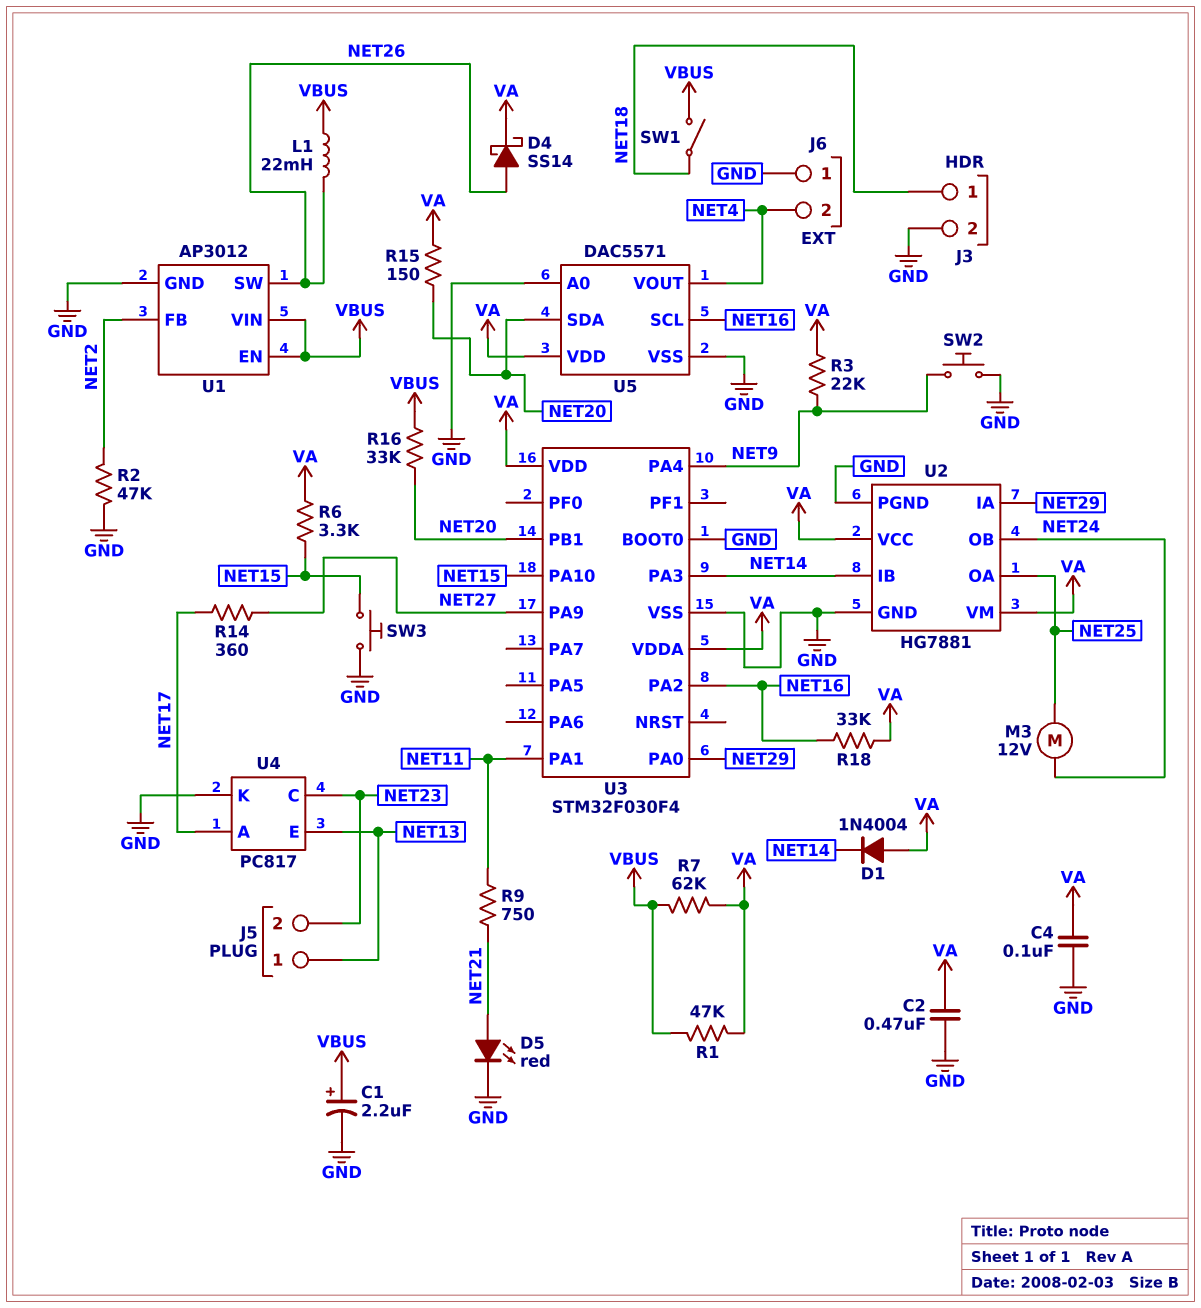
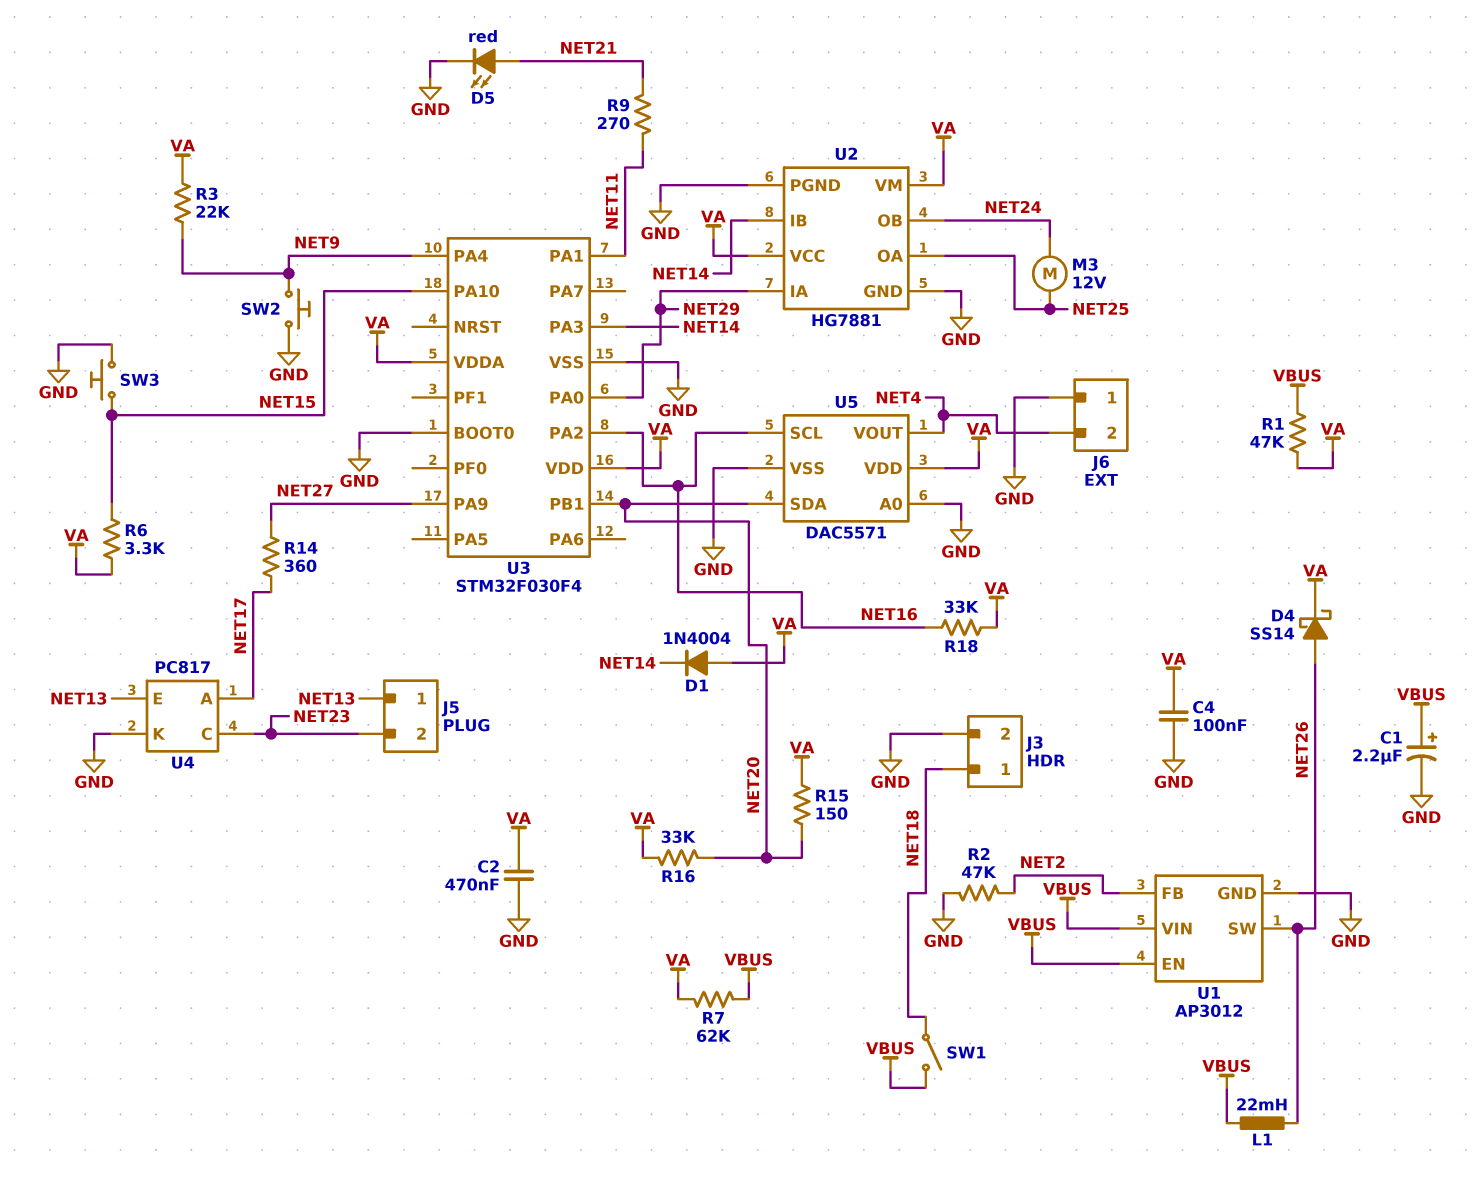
R9: 750 (NET11, NET21) -> 270 (NET11, NET21)
R16: 33k (NET20, VBUS) -> 33k (NET20, VA)

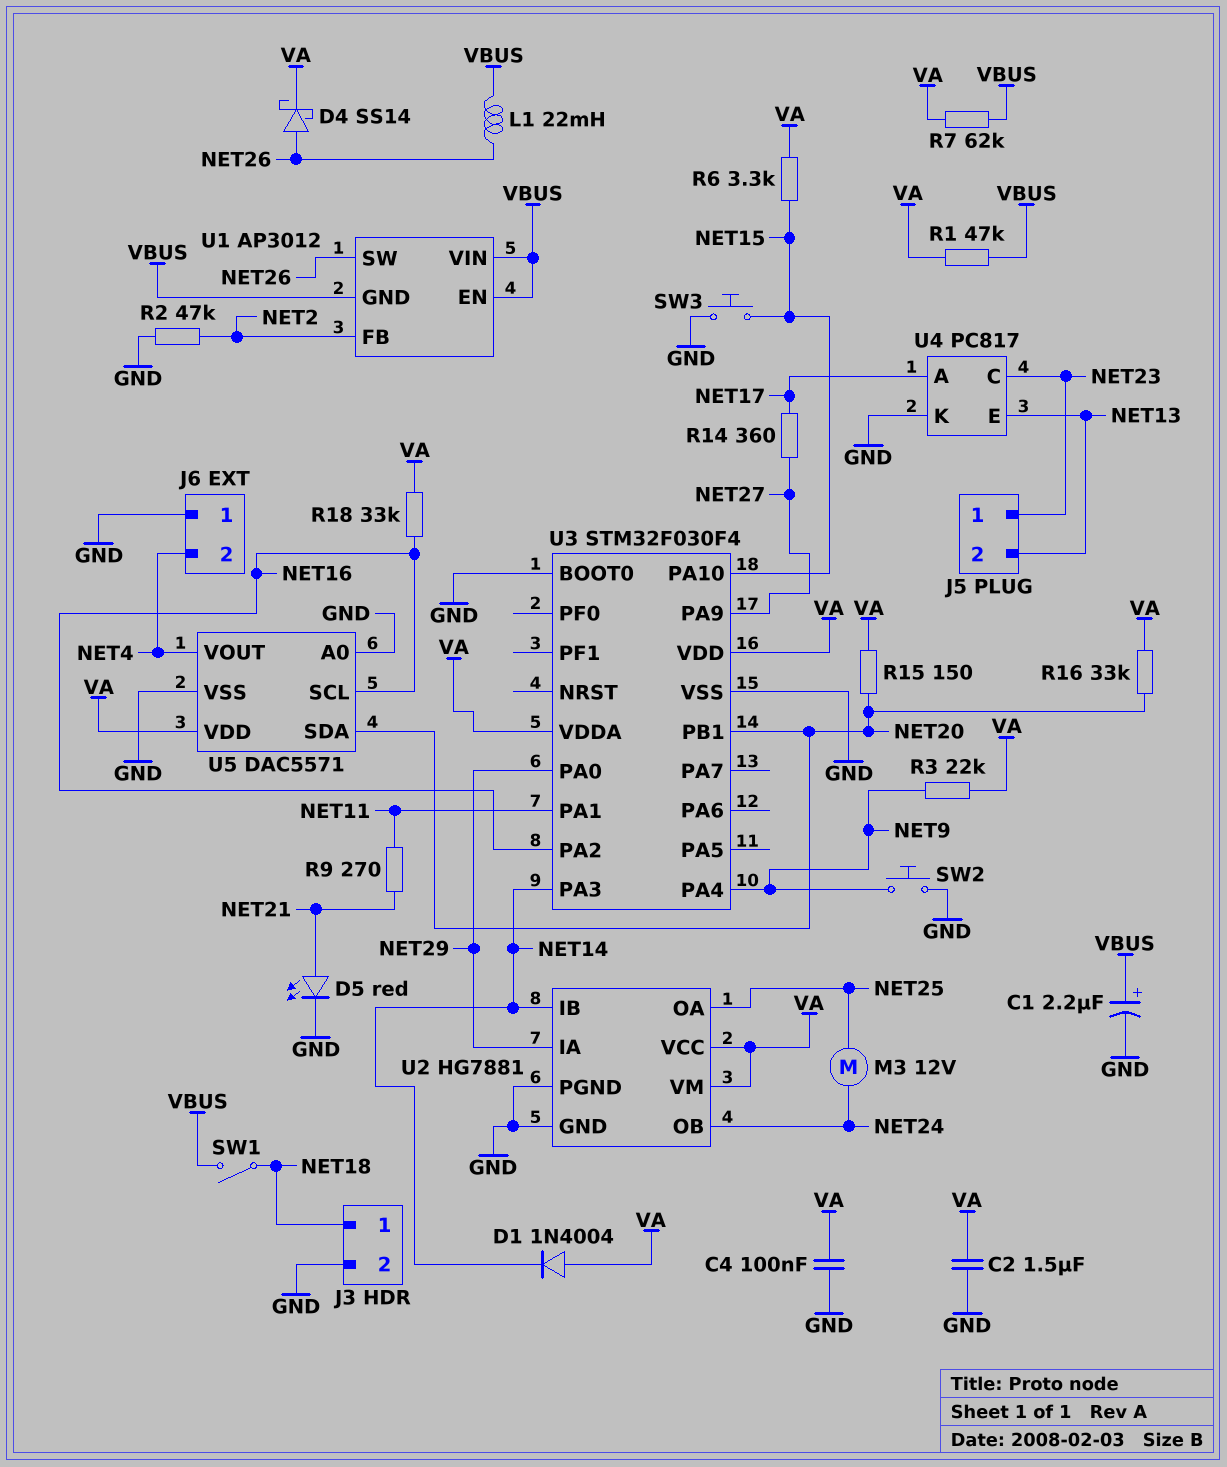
C2: 470nF (GND, VA) -> 1.5uF (GND, VA)
J5 pin 1: NET13 -> NET23
J5 pin 2: NET23 -> NET13
U1 pin GND: GND -> VBUS

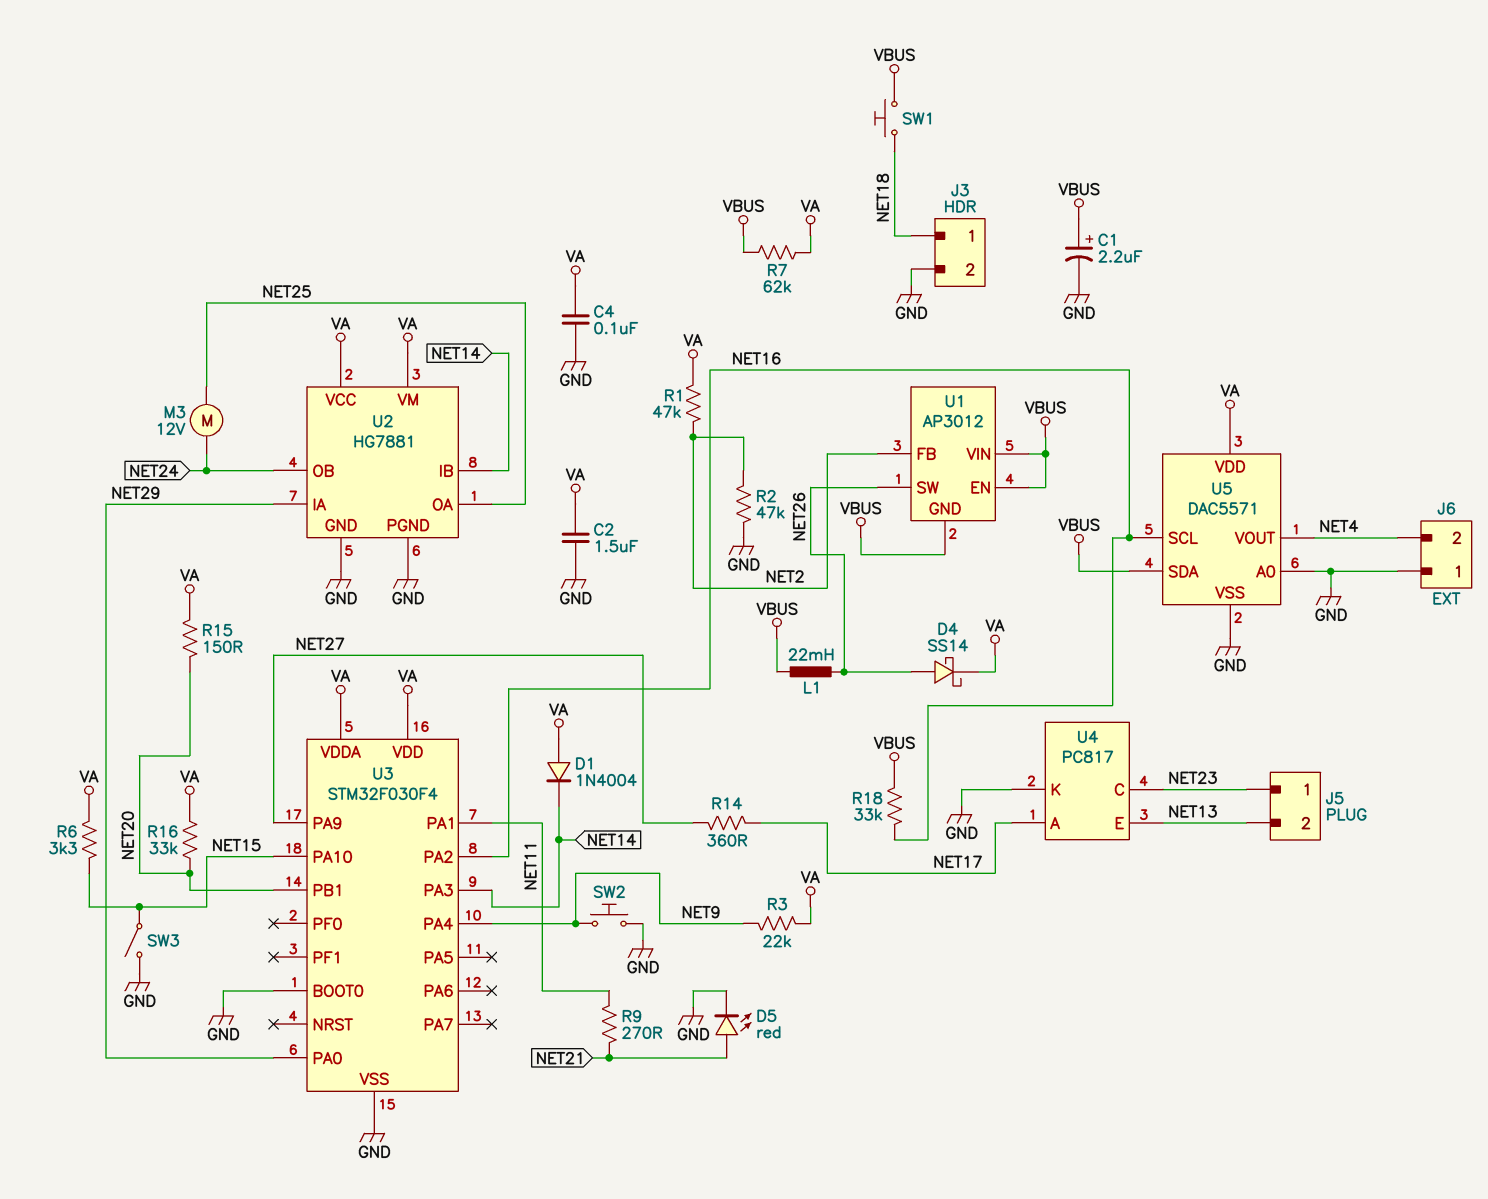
R1: 47k (VA, VBUS) -> 47k (NET2, VA)
R18: 33k (NET16, VA) -> 33k (NET16, VBUS)
SW1: switch (NET18, VBUS) -> button (NET18, VBUS)
SW3: button (GND, NET15) -> switch (GND, NET15)
U5 pin SDA: NET20 -> VBUS

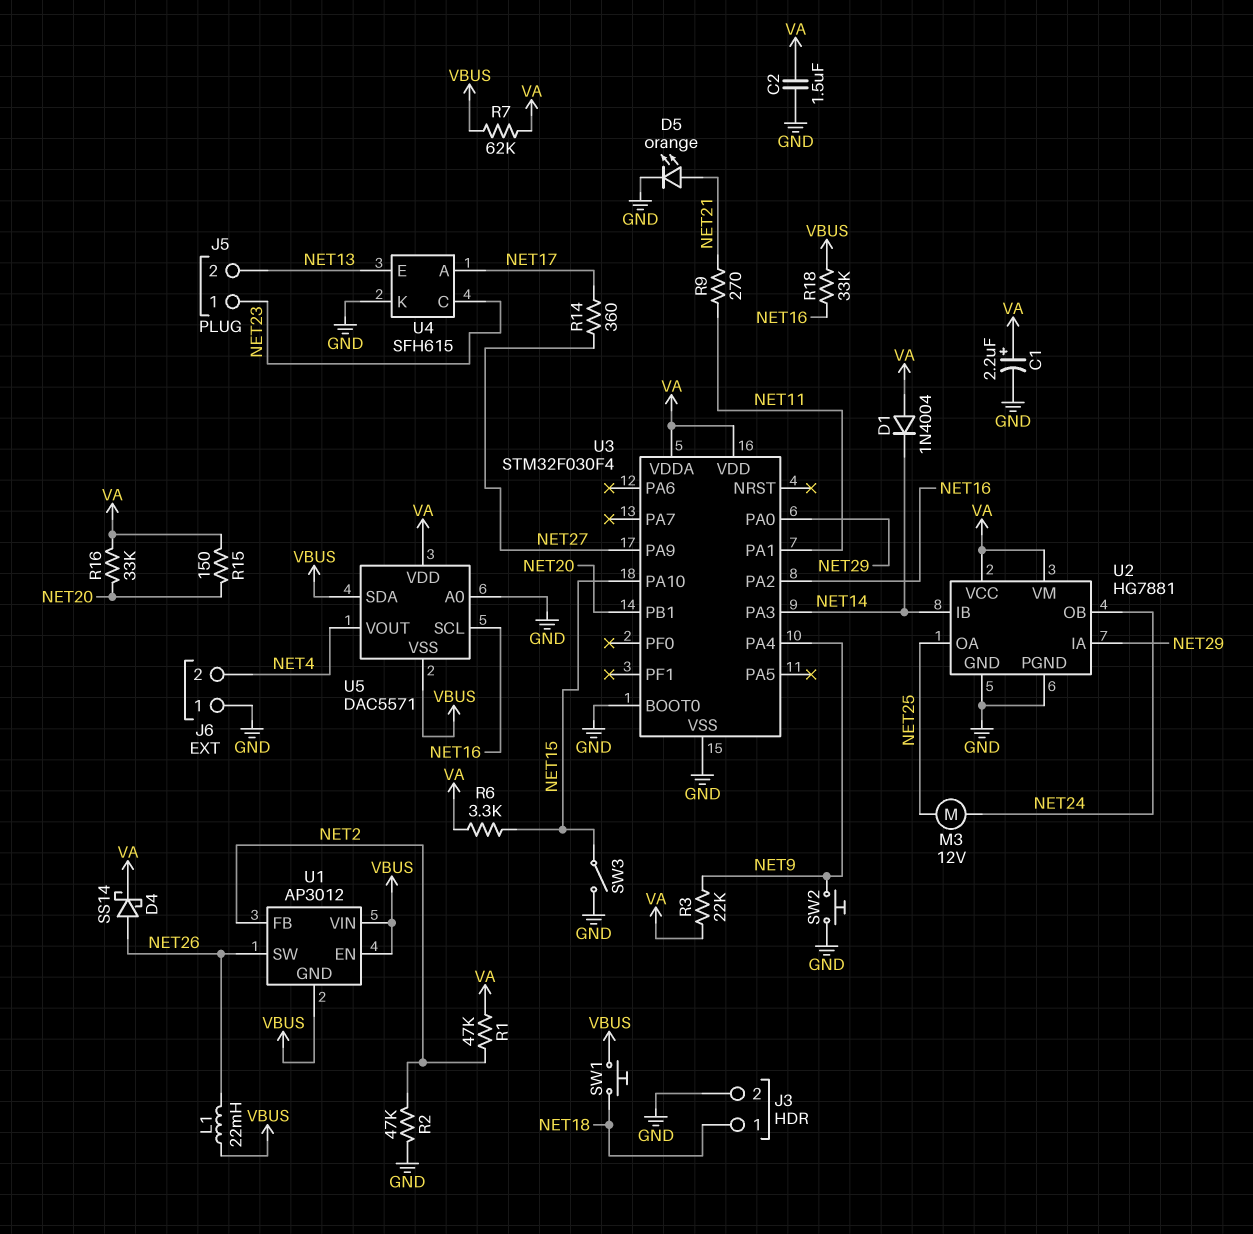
C1: 2.2uF (plus VBUS, minus GND) -> 2.2uF (plus VA, minus GND)
C4: 100nF (GND, VA) -> none
D5: LED red (A NET21, K GND) -> LED orange (A NET21, K GND)
U4: PC817 -> SFH615
U5 pin VSS: GND -> VBUS

